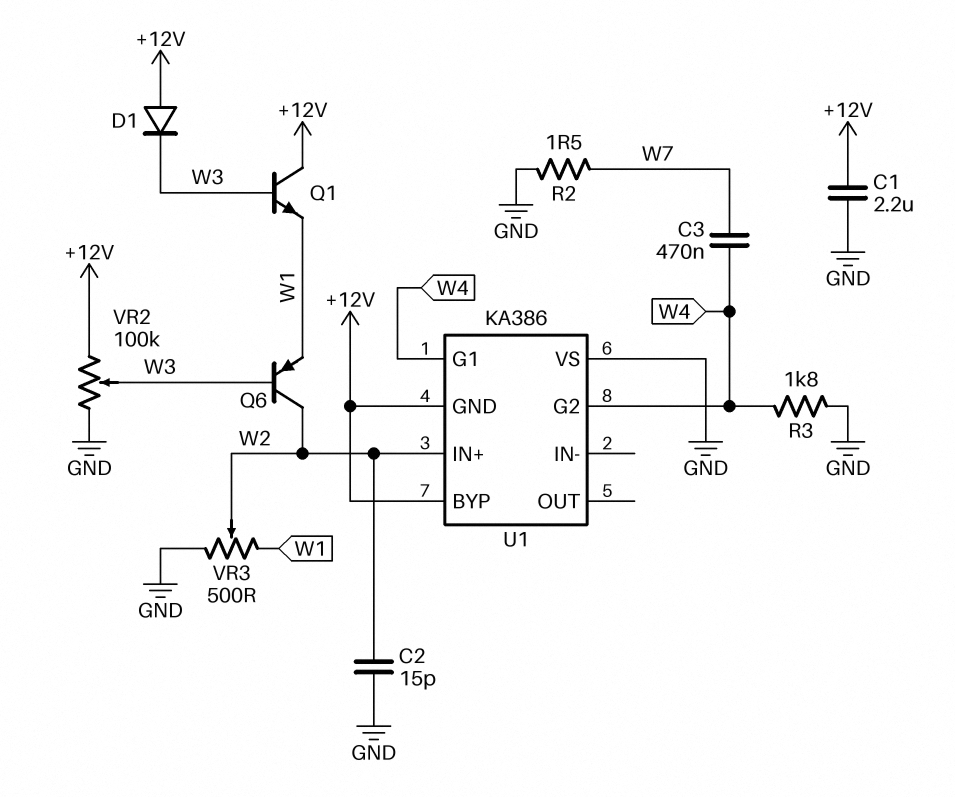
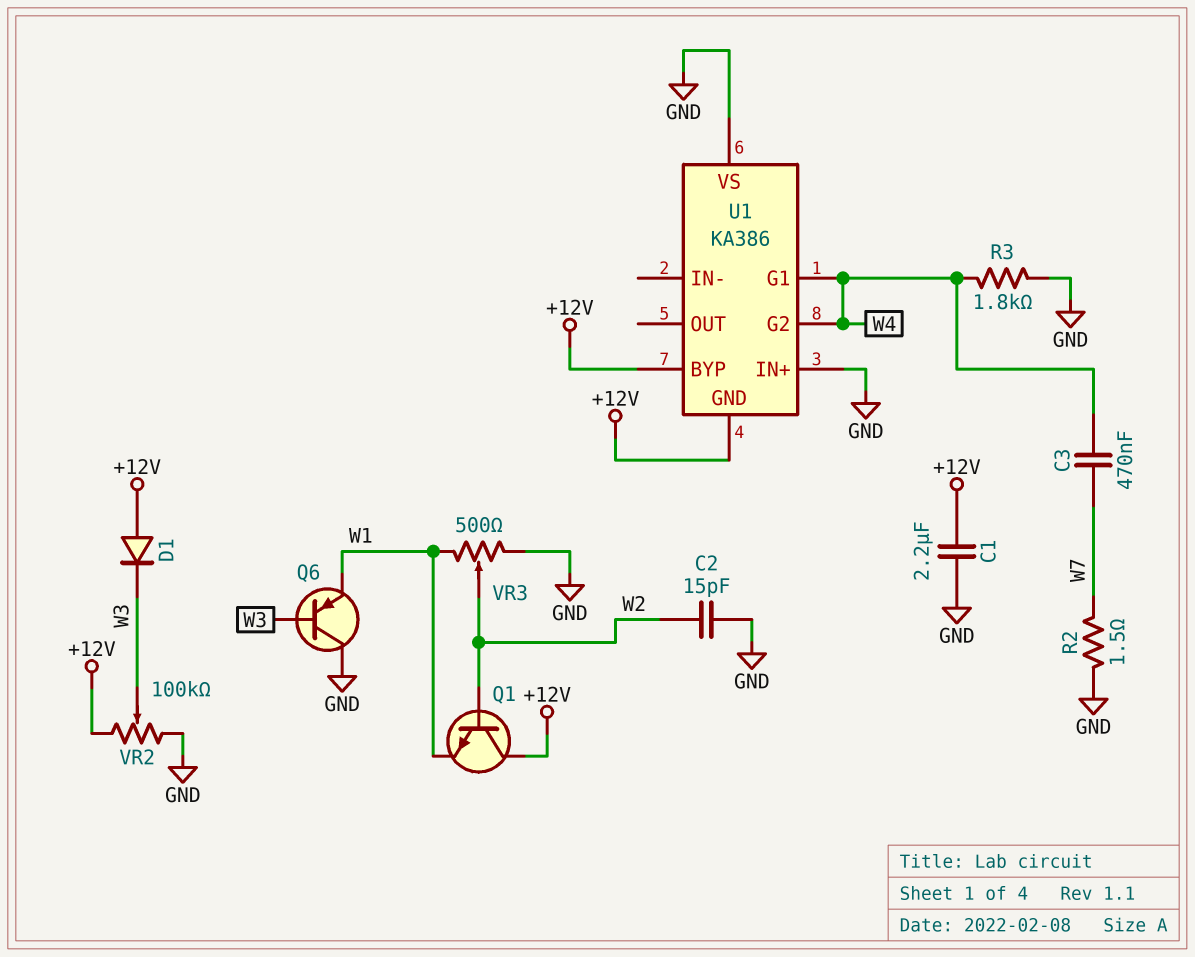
Q1: NPN (B W3, C +12V, E W1) -> NPN (B W2, C +12V, E W1)
Q6: PNP (B W3, C W2, E W1) -> PNP (B W3, C GND, E W1)
U1 pin IN+: W2 -> GND

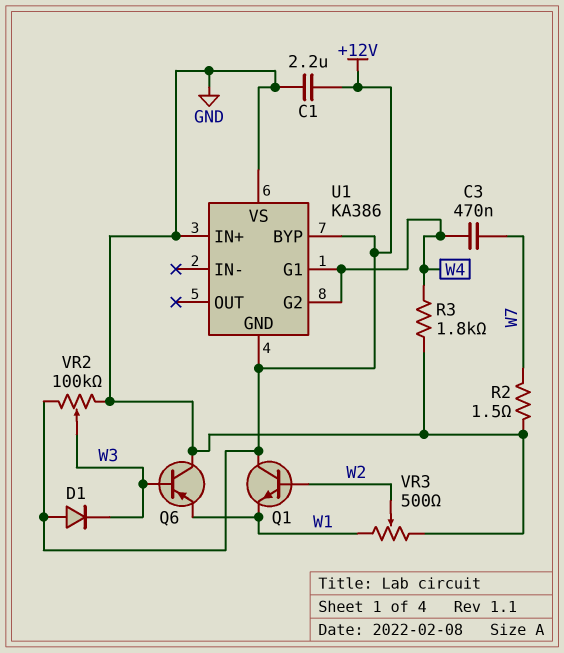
C2: 15pF (GND, W2) -> none

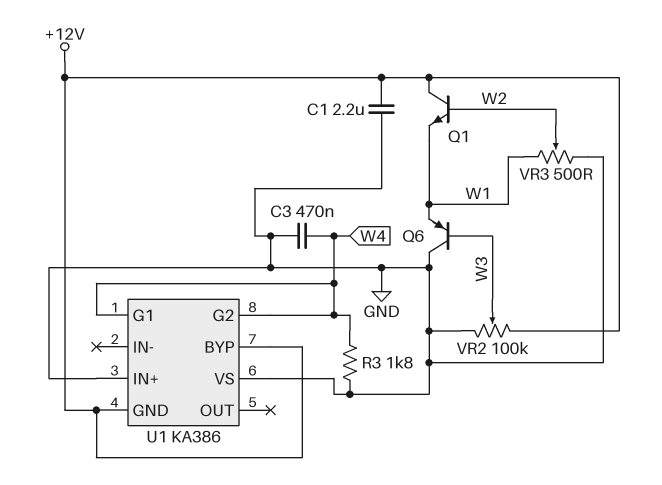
C3: 470nF (W4, W7) -> 470nF (GND, W4)
D1: diode (A +12V, K W3) -> none
R2: 1.5 (GND, W7) -> none

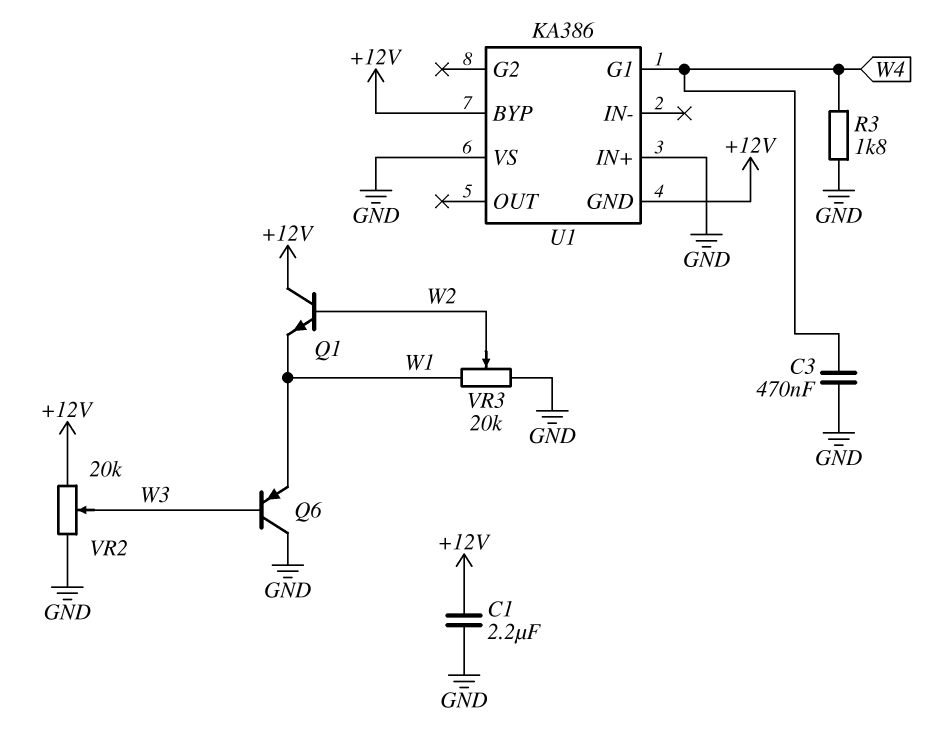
U1 pin G2: W4 -> none
VR2: 100k (+12V, GND, wiper W3) -> 20k (+12V, GND, wiper W3)
VR3: 500 (GND, W1, wiper W2) -> 20k (GND, W1, wiper W2)

